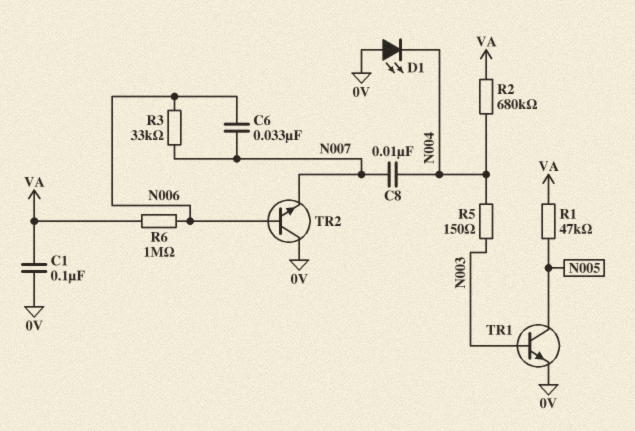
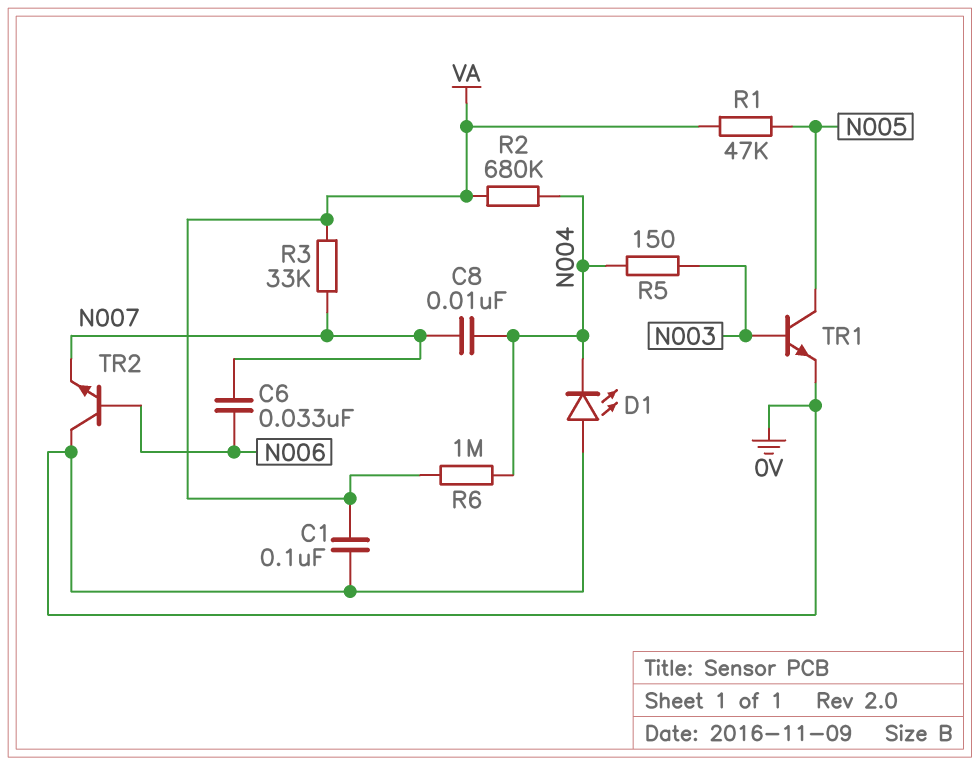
R3: 33k (N006, N007) -> 33k (N007, VA)
R6: 1M (N006, VA) -> 1M (N004, VA)

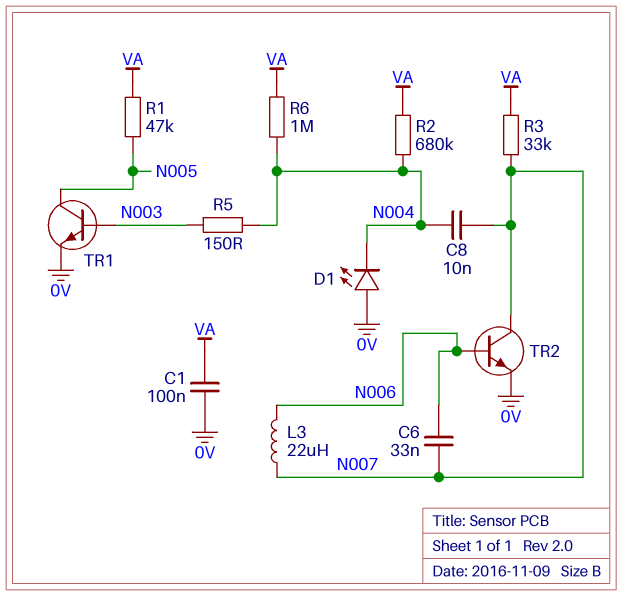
L3: none -> 22uH (N006, N007)
TR2: NPN (B N006, C 0V, E N007) -> NPN (B N006, C N007, E 0V)

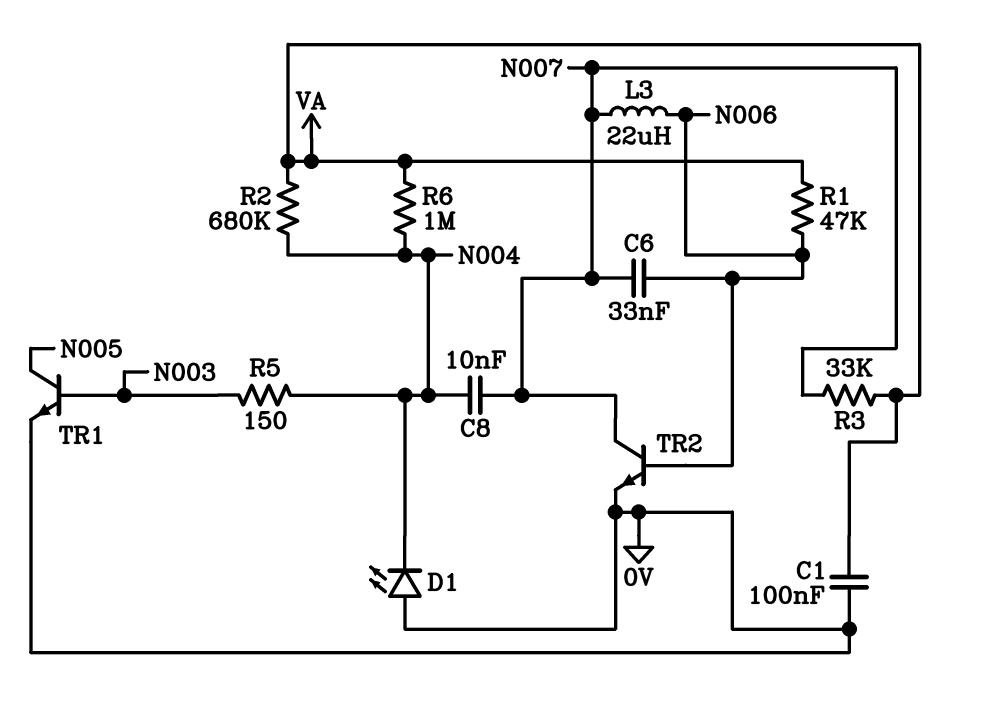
R1: 47k (N005, VA) -> 47k (N006, VA)

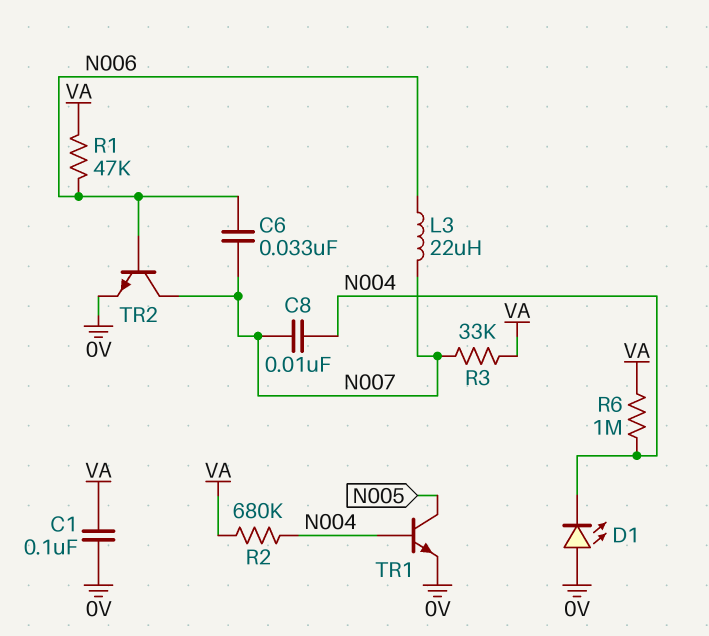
R5: 150 (N003, N004) -> none
TR1: NPN (B N003, C N005, E 0V) -> NPN (B N004, C N005, E 0V)

